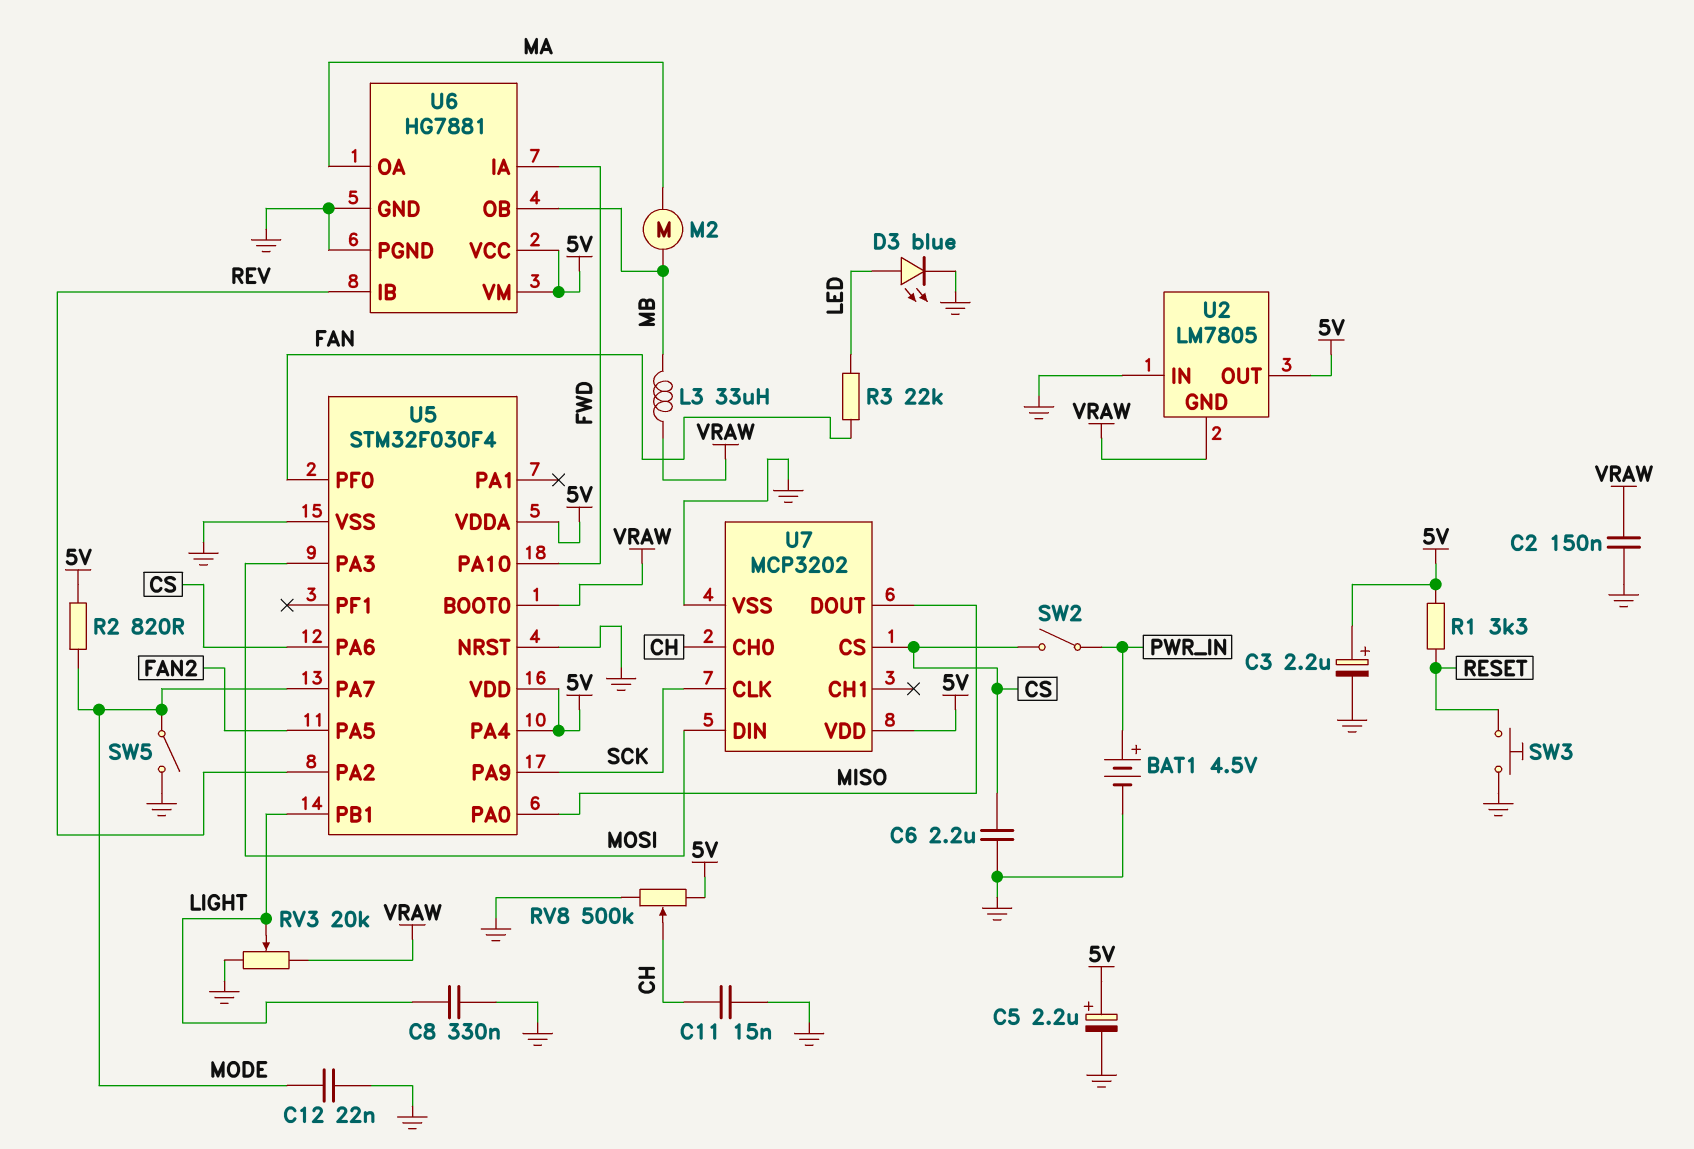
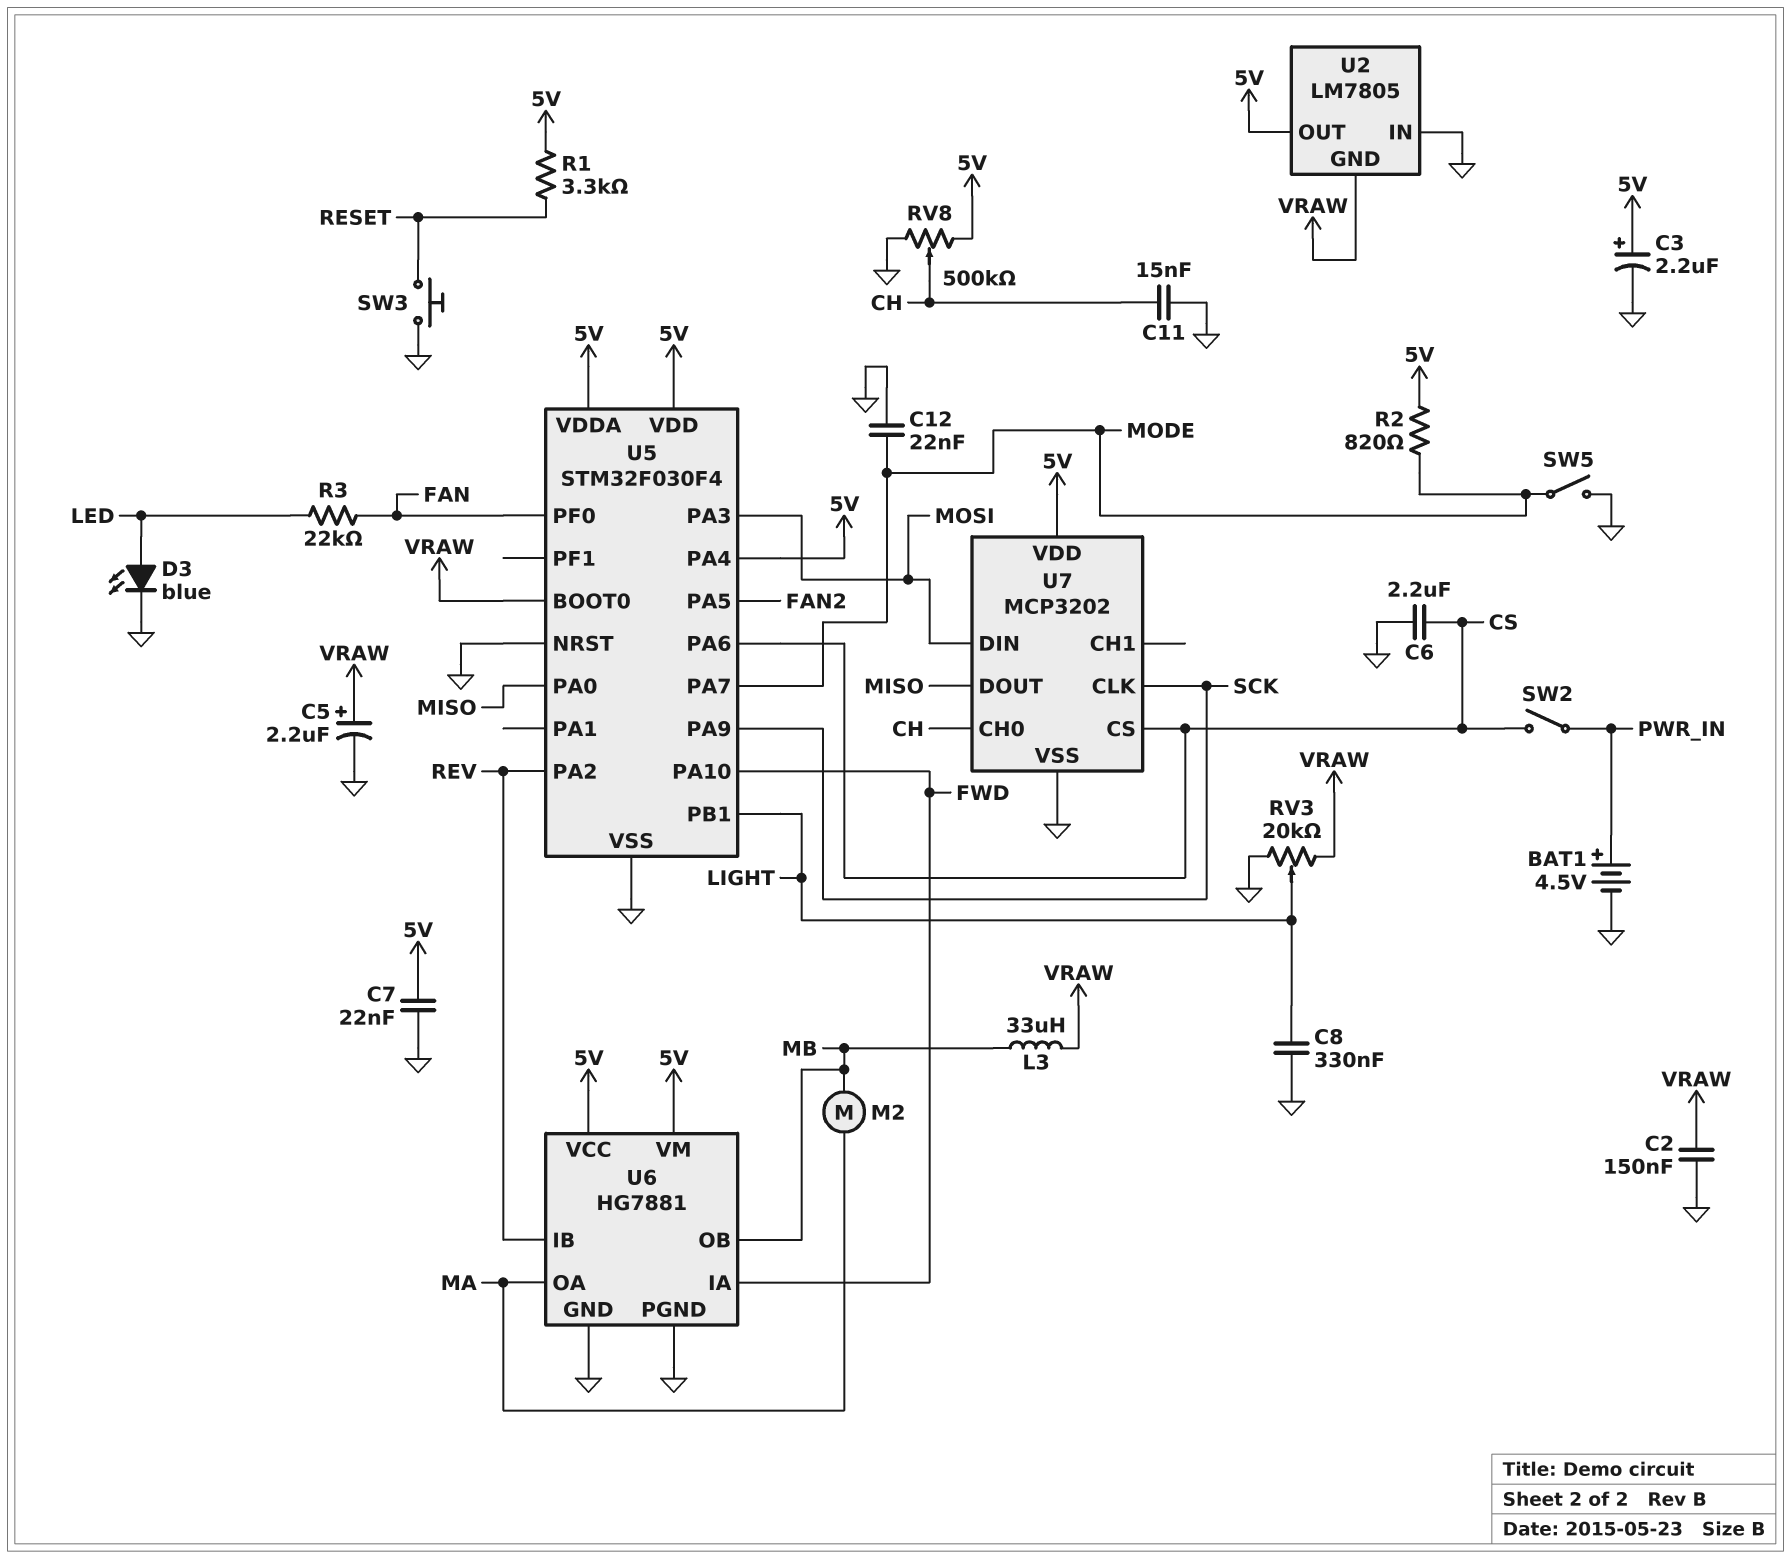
C5: 2.2uF (plus 5V, minus GND) -> 2.2uF (plus VRAW, minus GND)
C7: none -> 22nF (5V, GND)

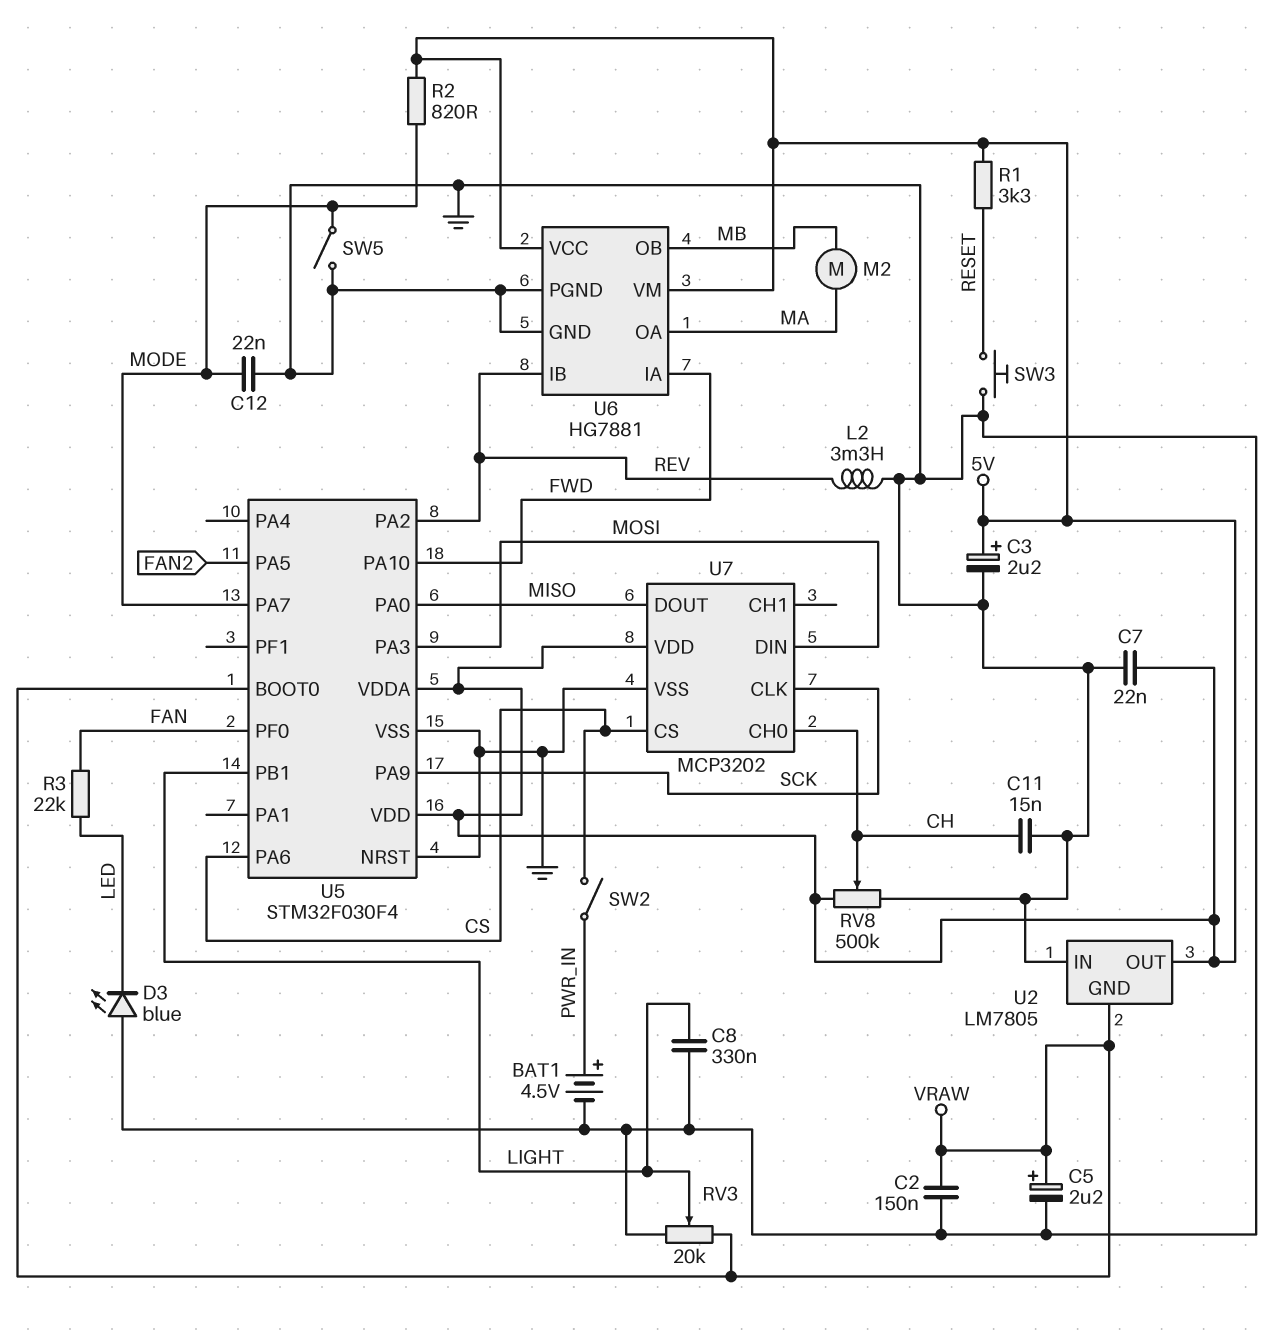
C6: 2.2uF (CS, GND) -> none
D3: LED blue (A LED, K GND) -> LED blue (A GND, K LED)
L2: none -> 3.3mH (GND, REV)
L3: 33uH (MB, VRAW) -> none
U5 pin PA4: 5V -> none

